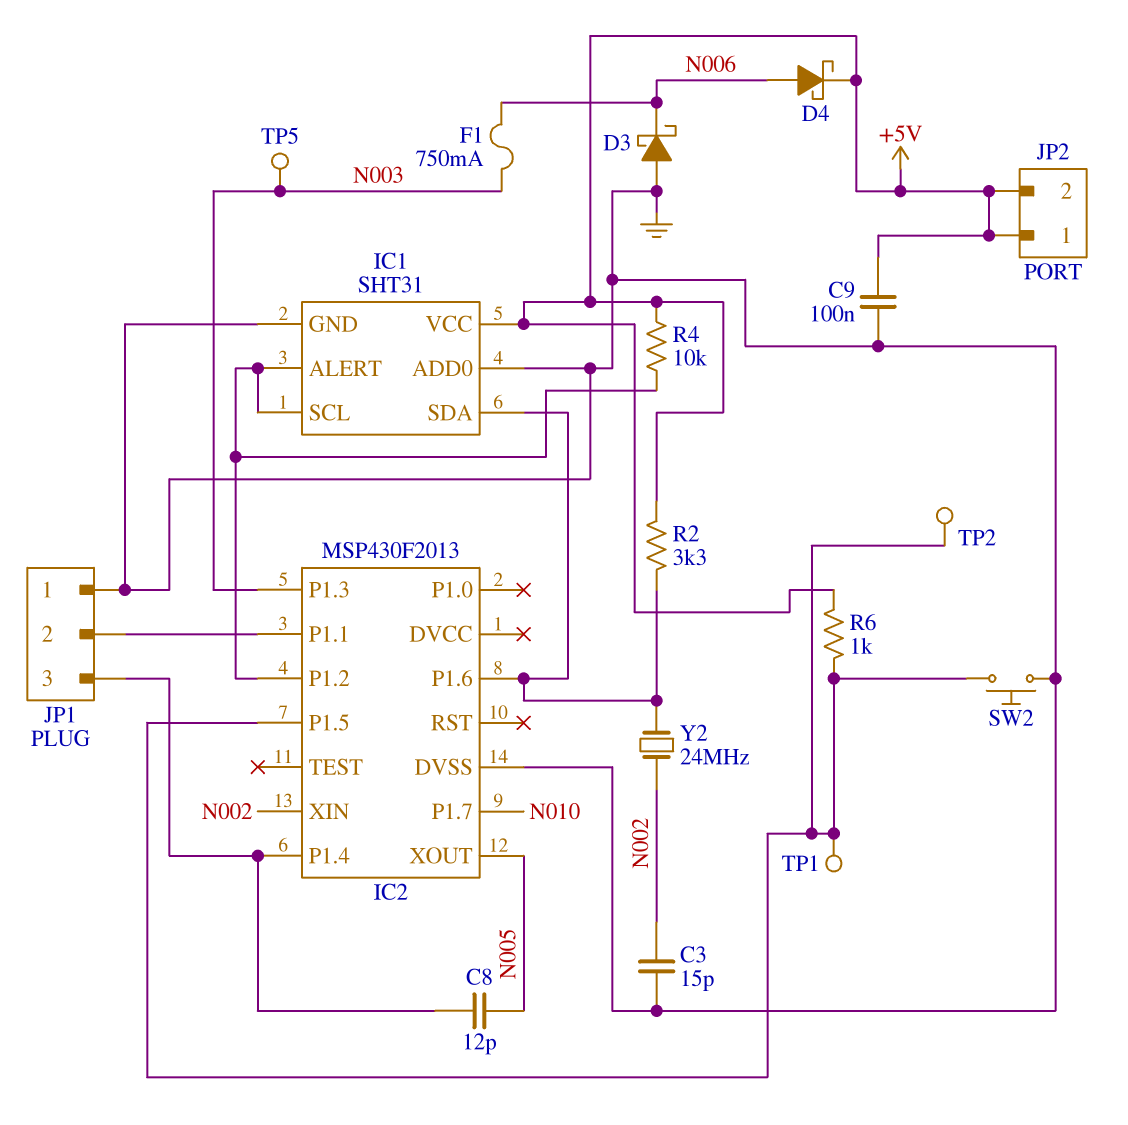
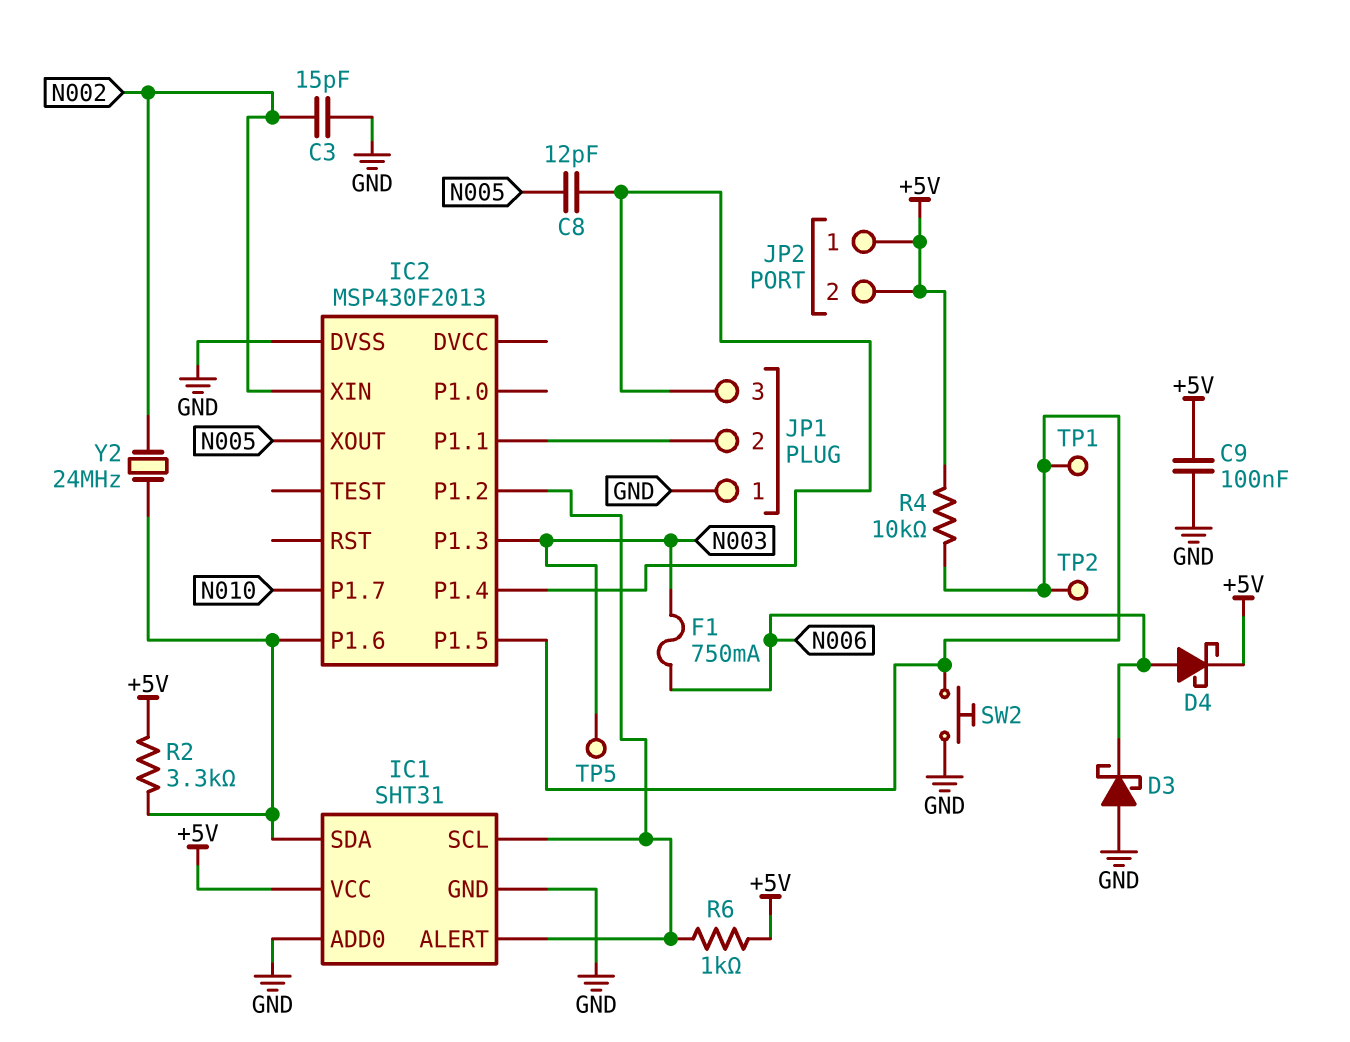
R4: 10k (+5V, IC1/ALERT) -> 10k (+5V, IC2/P1.5)
R6: 1k (+5V, IC2/P1.5) -> 1k (+5V, IC1/ALERT)

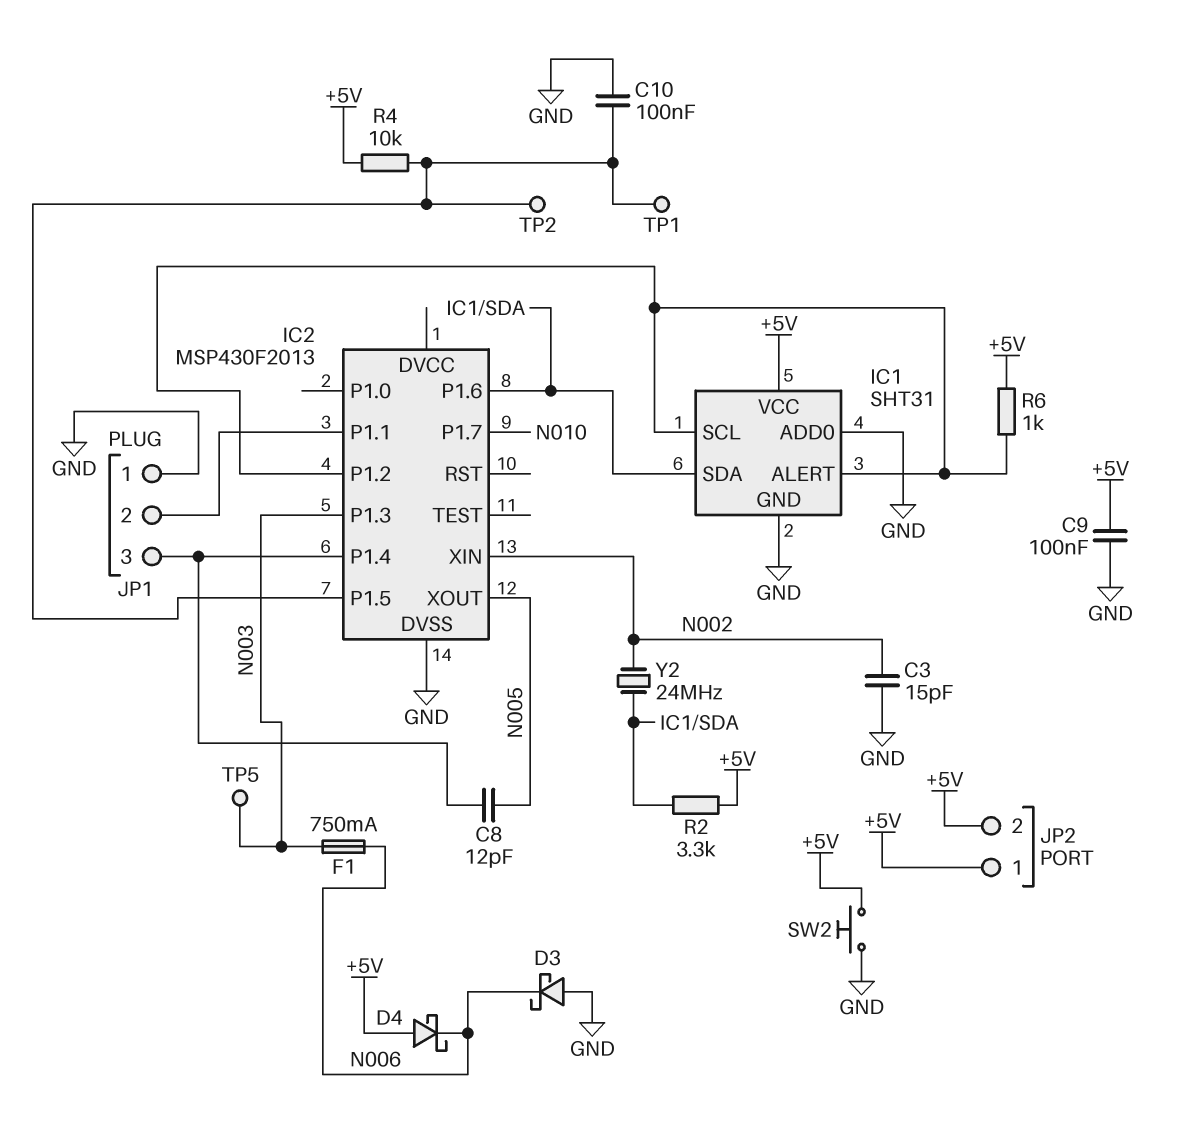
C10: none -> 100nF (GND, IC2/P1.5)
D4: schottky (A N006, K +5V) -> schottky (A +5V, K N006)
SW2: button (GND, IC2/P1.5) -> button (+5V, GND)

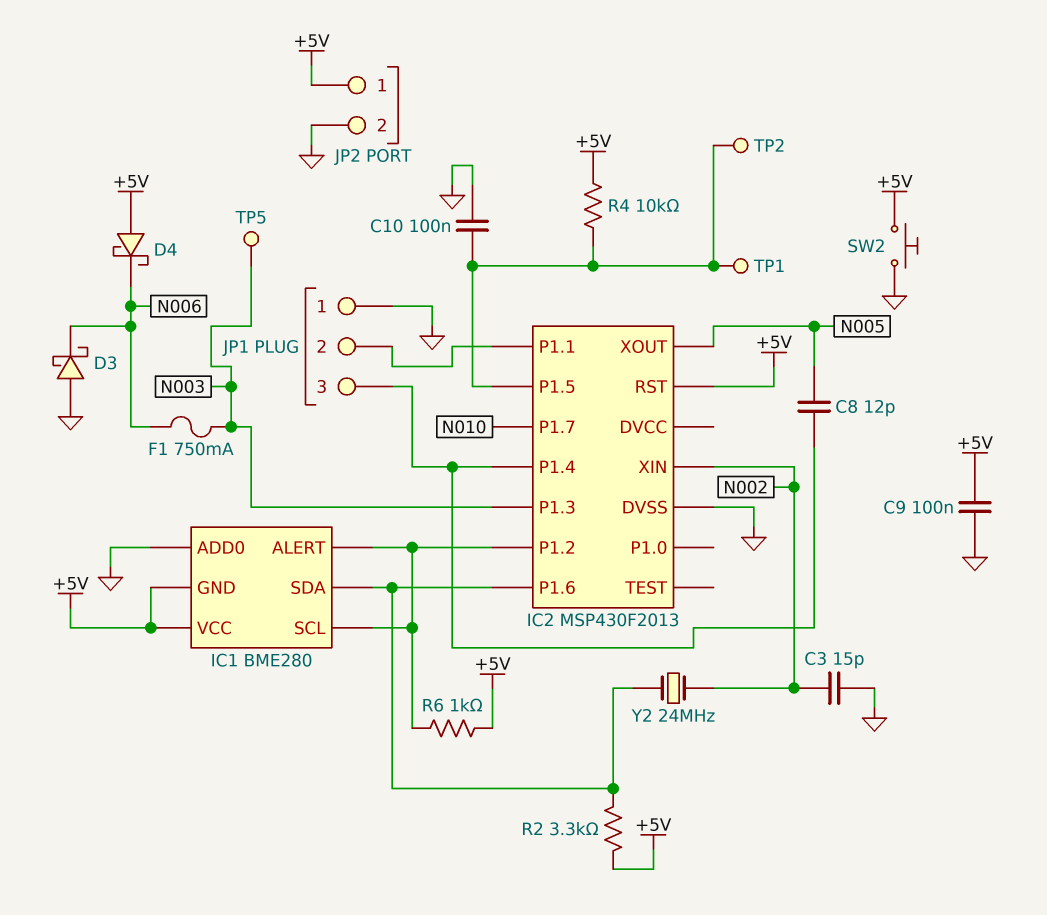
IC1: SHT31 -> BME280
IC1 pin GND: GND -> +5V
IC2 pin RST: none -> +5V
JP2 pin 2: +5V -> GND

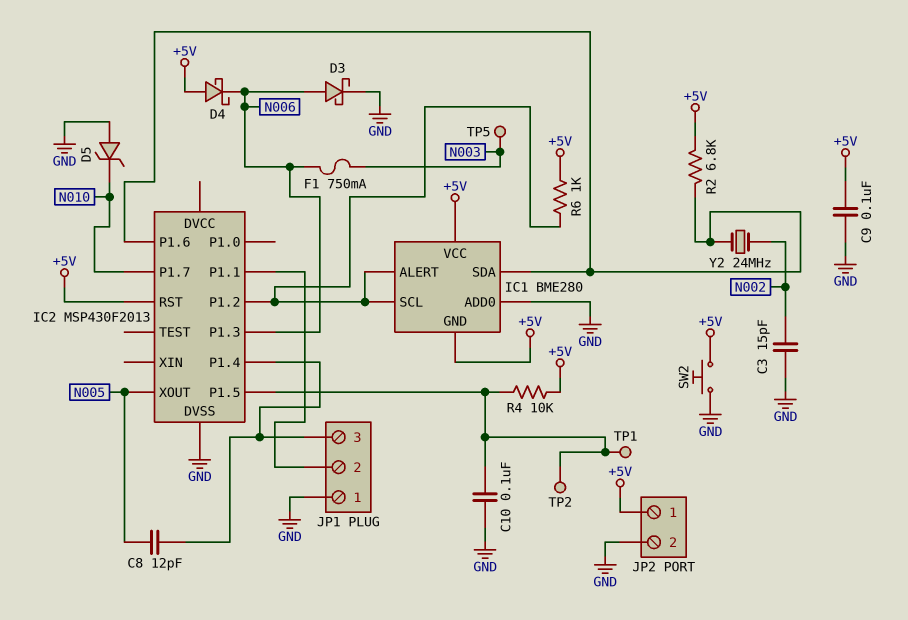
D3: schottky (A GND, K N006) -> schottky (A N006, K GND)
D5: none -> zener (A GND, K N010)
IC2 pin P1.3: N003 -> N006
IC2 pin XIN: N002 -> none
R2: 3.3k (+5V, IC1/SDA) -> 6.8k (+5V, IC1/SDA)

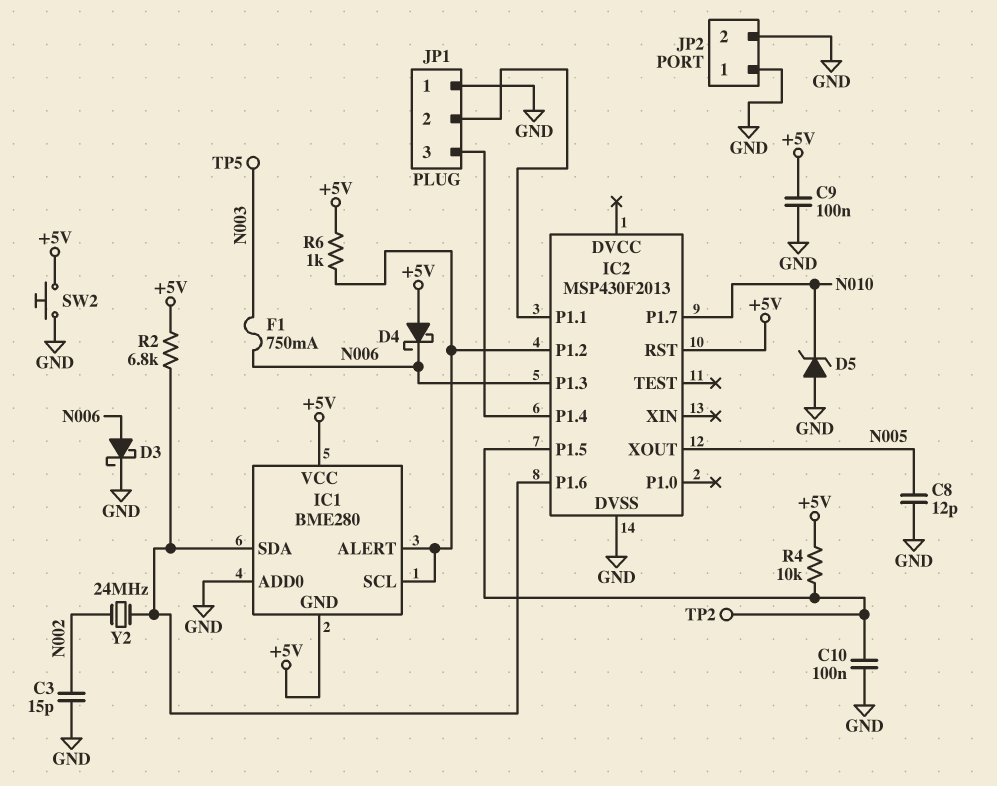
C8: 12pF (IC2/P1.4, N005) -> 12pF (GND, N005)
JP2 pin 1: +5V -> GND
TP1: test point (IC2/P1.5) -> none

